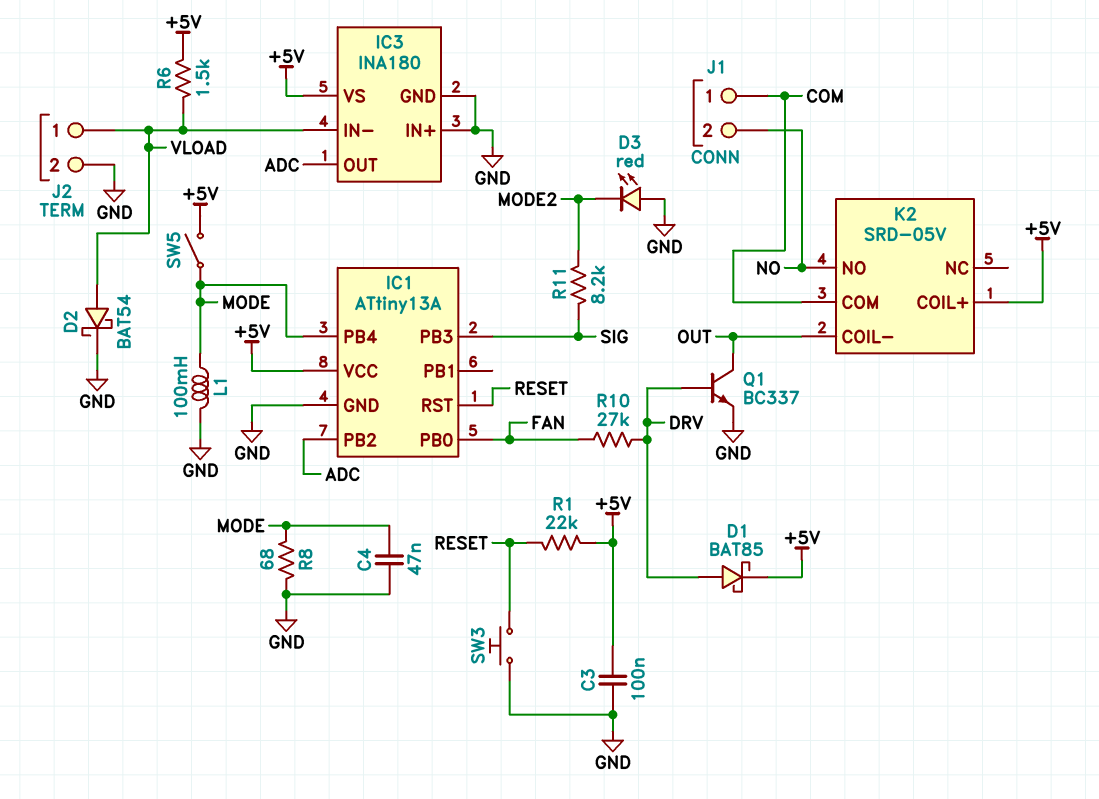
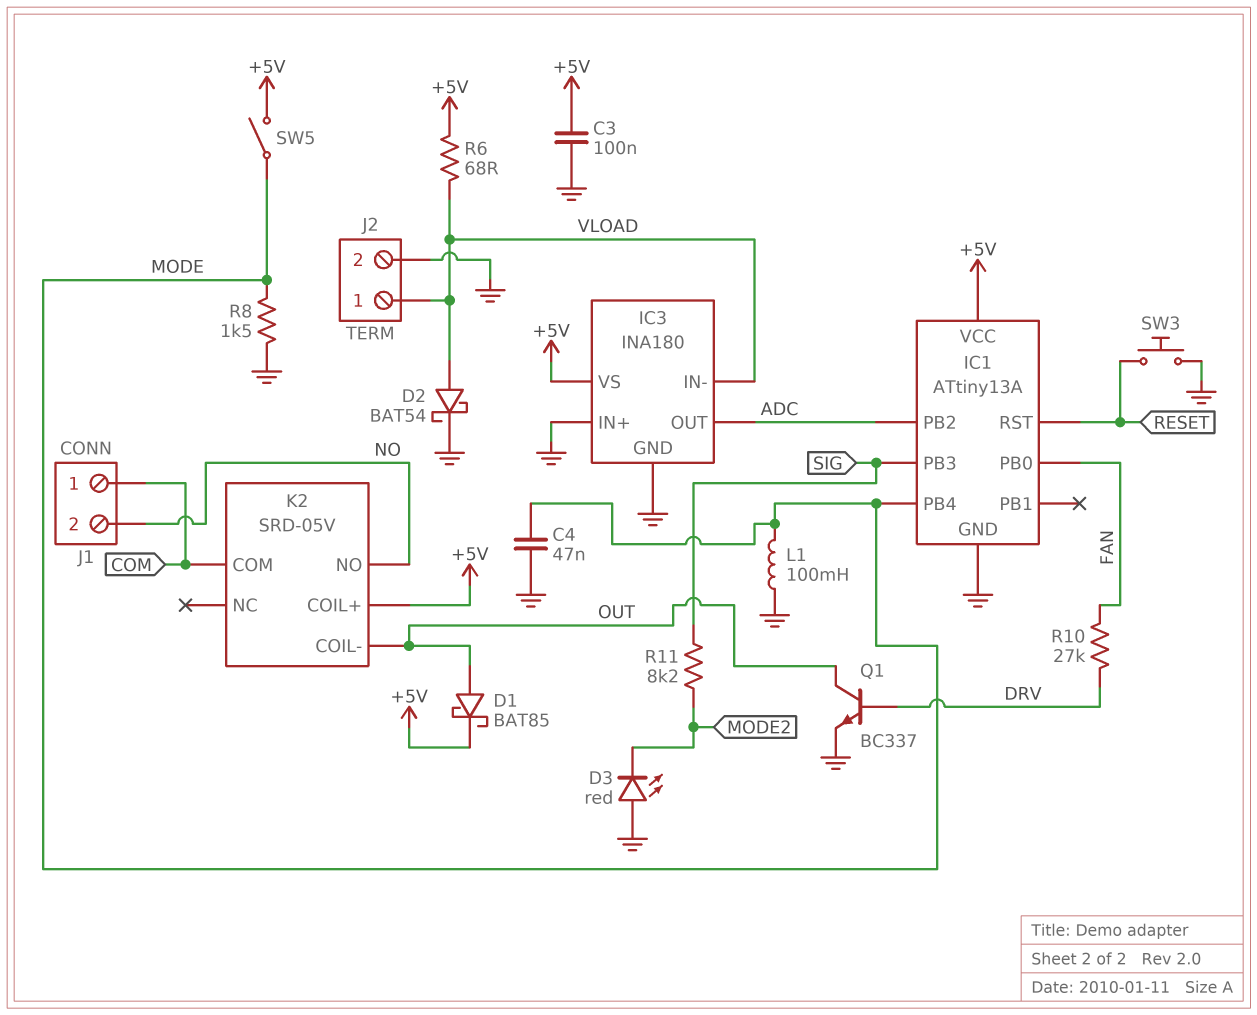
D1: schottky BAT85 (A DRV, K +5V) -> schottky BAT85 (A OUT, K +5V)
R1: 22k (+5V, RESET) -> none
R6: 1.5k (+5V, VLOAD) -> 68 (+5V, VLOAD)
R8: 68 (GND, MODE) -> 1.5k (GND, MODE)

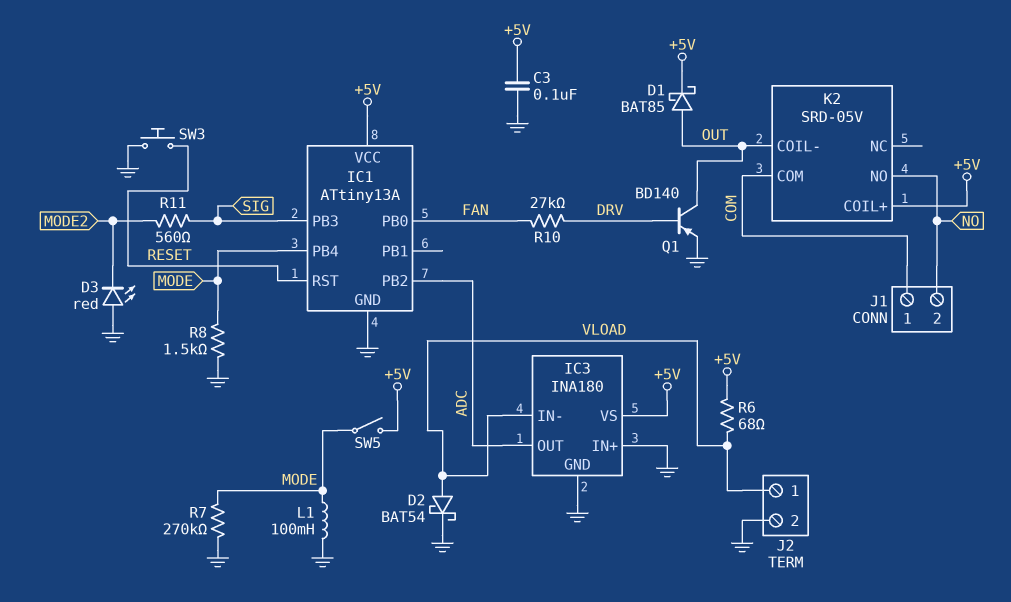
C4: 47nF (GND, MODE) -> none
Q1: NPN BC337 (B DRV, C OUT, E GND) -> PNP BD140 (B DRV, C OUT, E GND)
R7: none -> 270k (GND, MODE)
R11: 8.2k (MODE2, SIG) -> 560 (MODE2, SIG)

